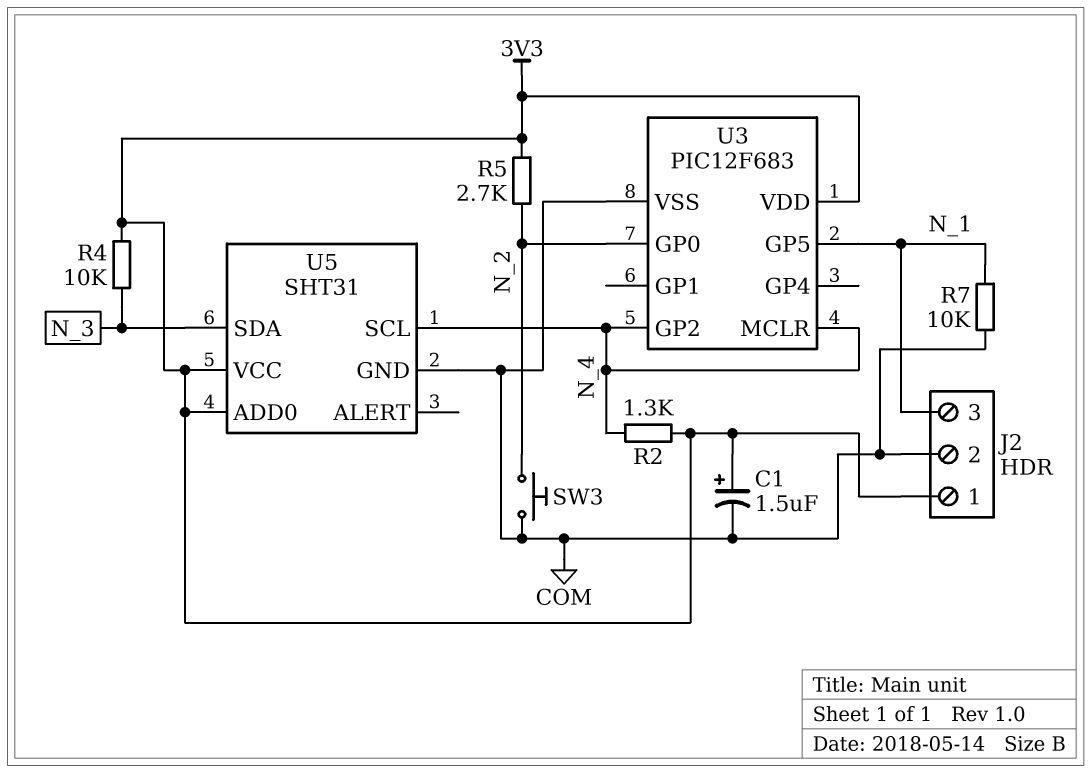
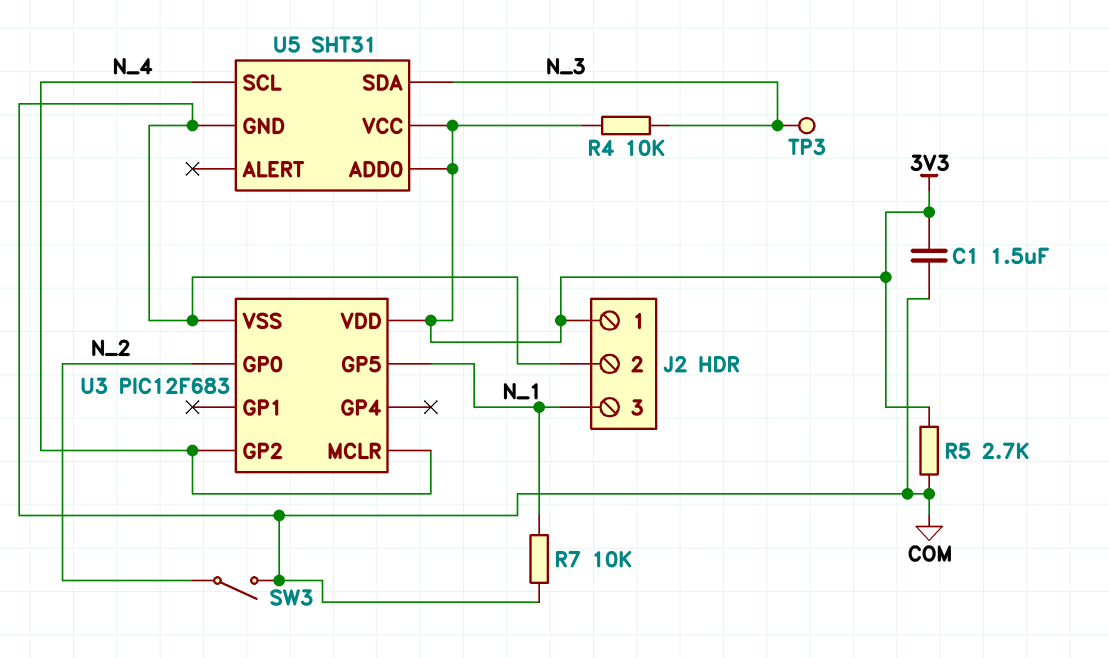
C1: 1.5uF (plus 3V3, minus COM) -> 1.5uF (3V3, COM)
R2: 1.3k (3V3, N_4) -> none
R5: 2.7k (3V3, N_2) -> 2.7k (3V3, COM)
SW3: button (COM, N_2) -> switch (COM, N_2)
TP3: none -> test point (N_3)

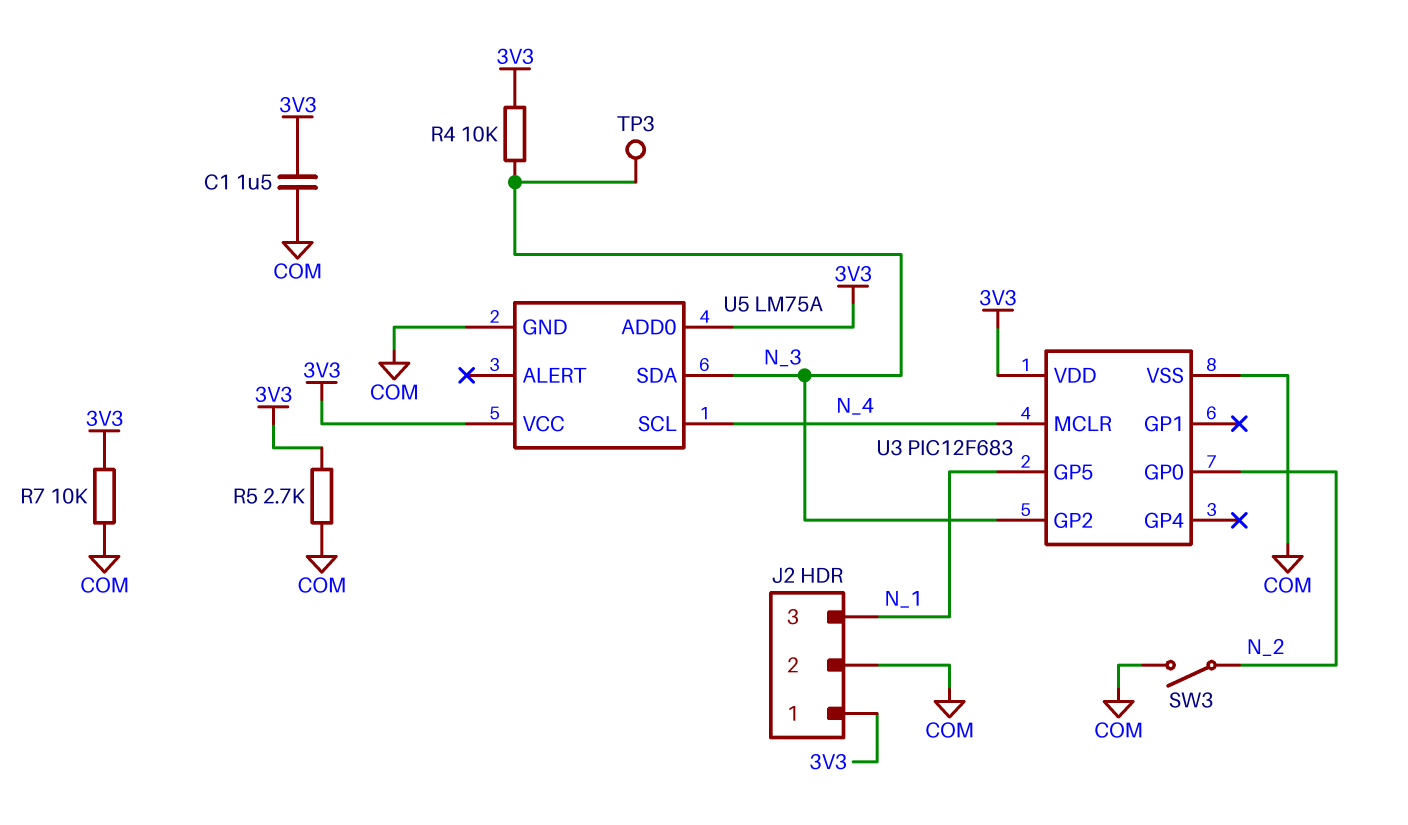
R7: 10k (COM, N_1) -> 10k (3V3, COM)
U3 pin GP2: N_4 -> N_3
U5: SHT31 -> LM75A

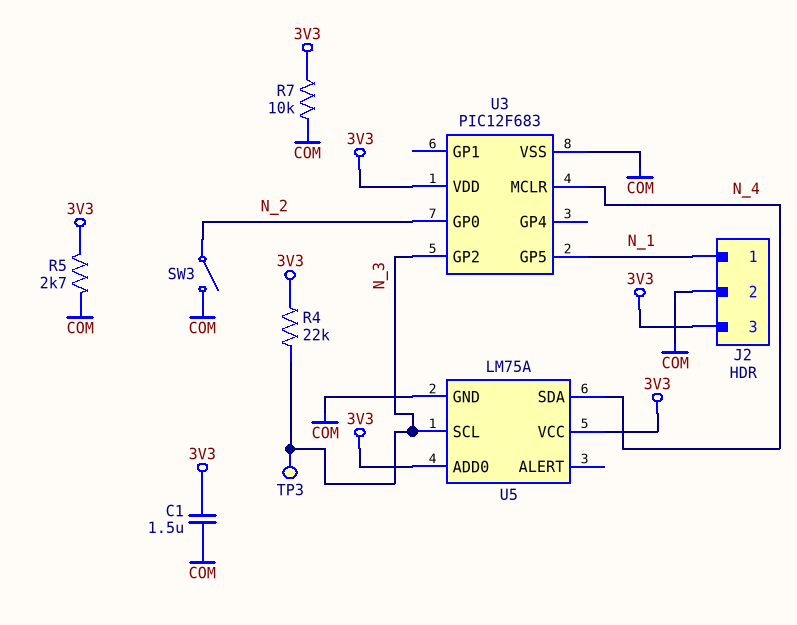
J2 pin 1: 3V3 -> N_1
J2 pin 3: N_1 -> 3V3
R4: 10k (3V3, N_3) -> 22k (3V3, N_3)
U5 pin SCL: N_4 -> N_3
U5 pin SDA: N_3 -> N_4

